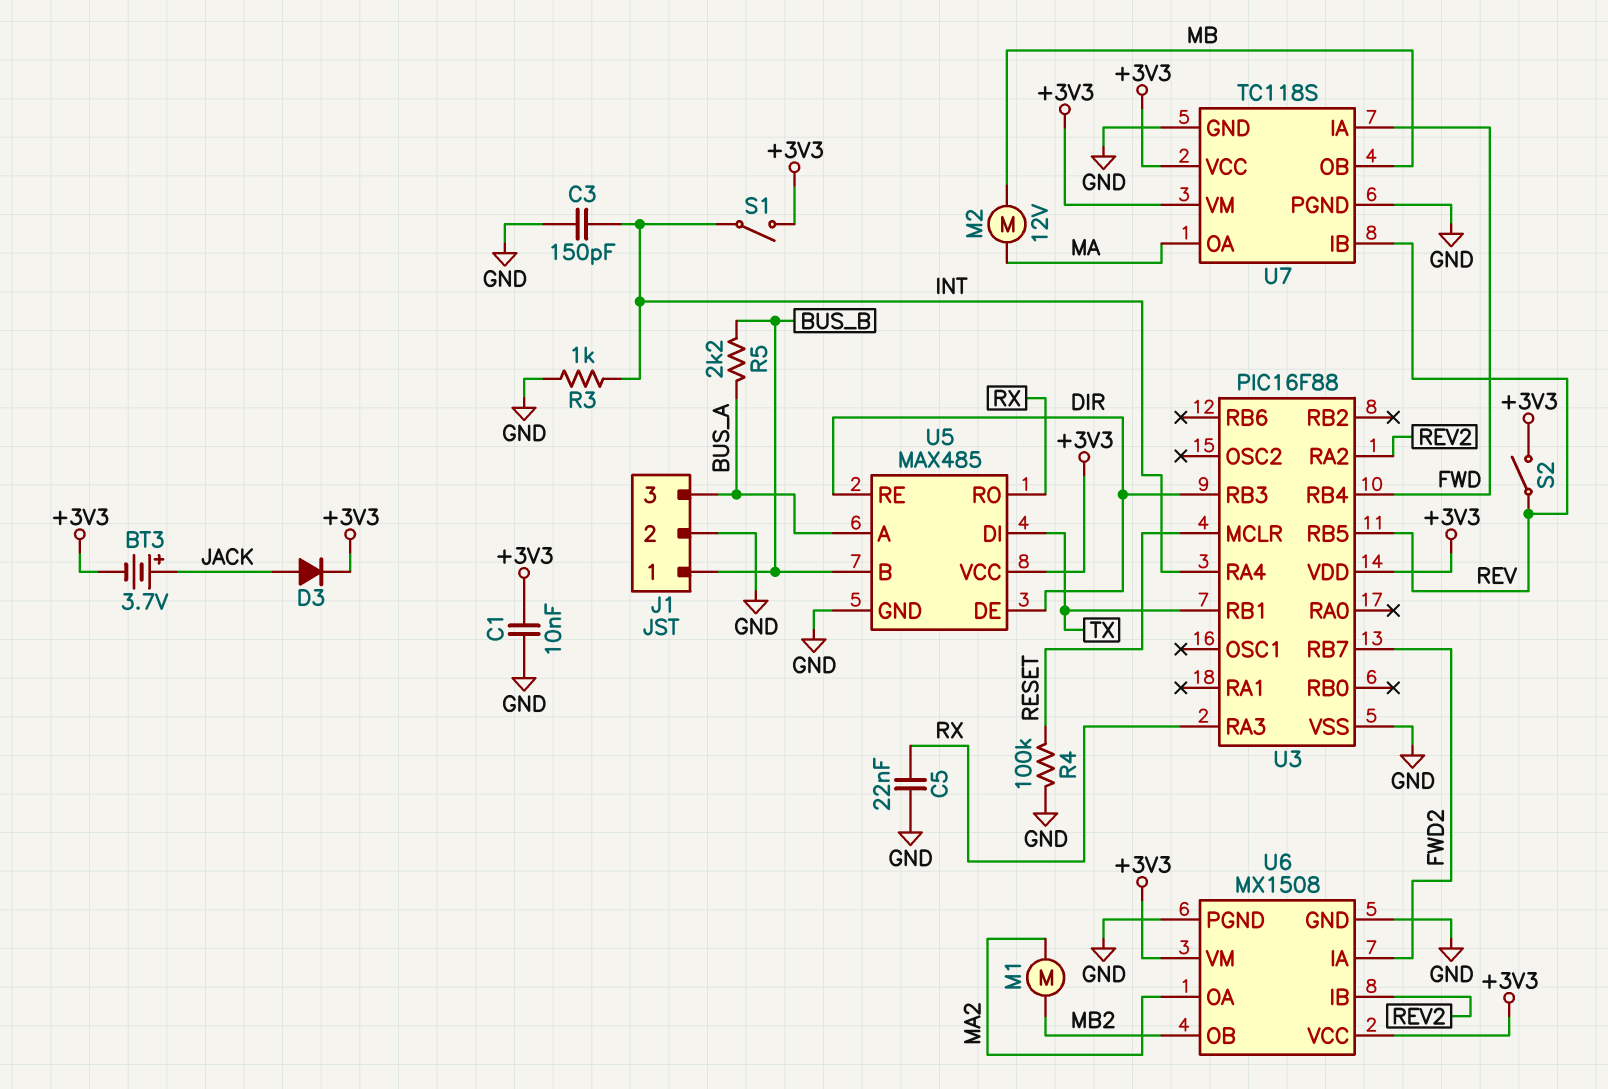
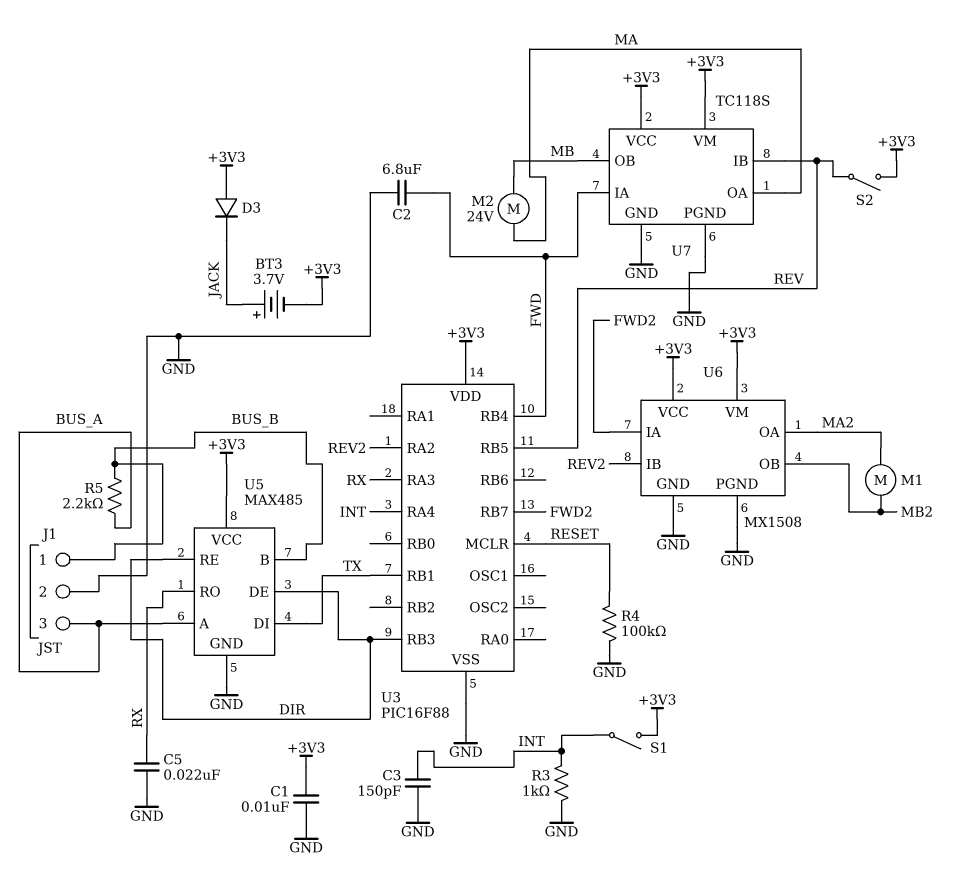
C2: none -> 6.8uF (FWD, GND)
D3: diode (A JACK, K +3V3) -> diode (A +3V3, K JACK)
M2: motor 12V (MA, MB) -> motor 24V (MA, MB)

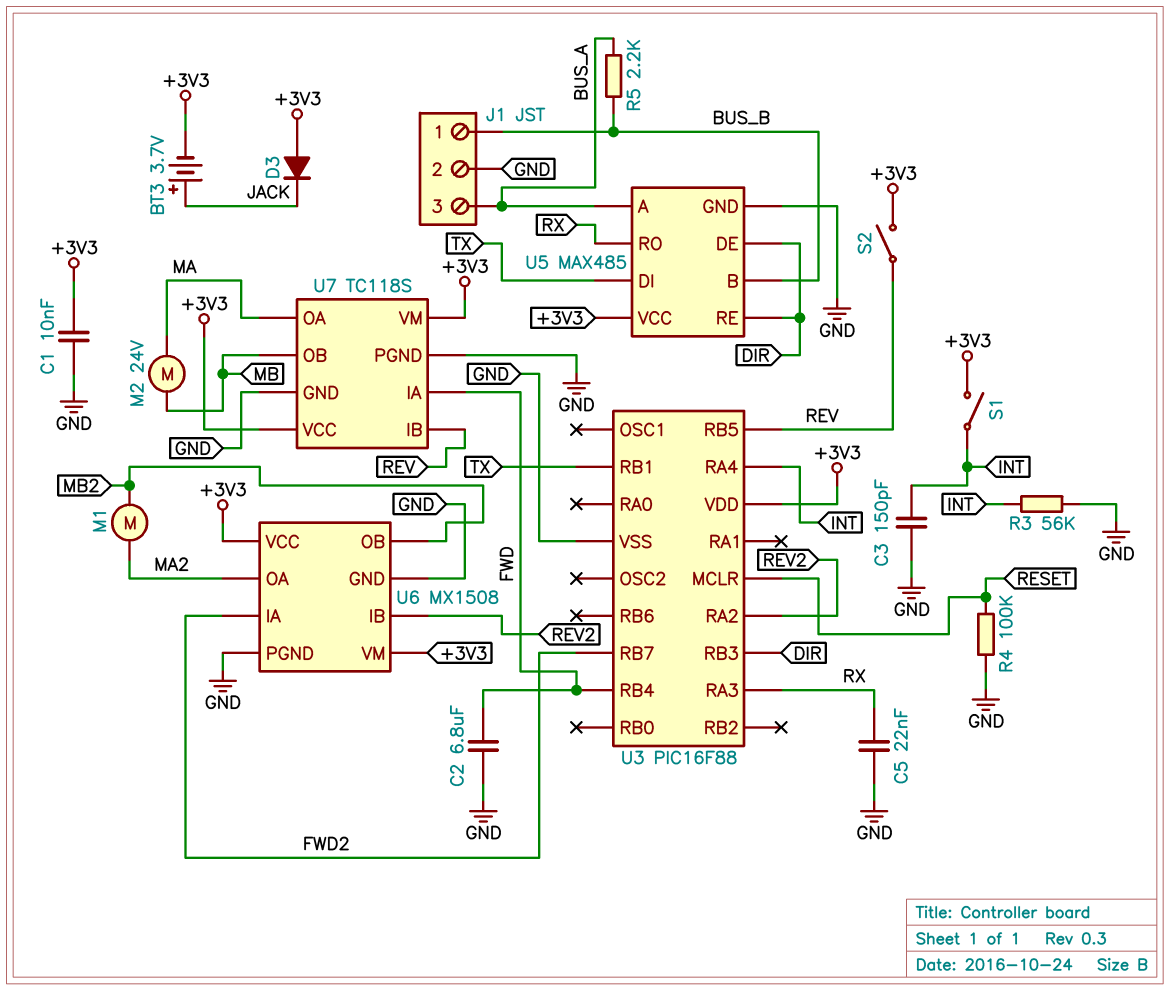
R3: 1k (GND, INT) -> 56k (GND, INT)

